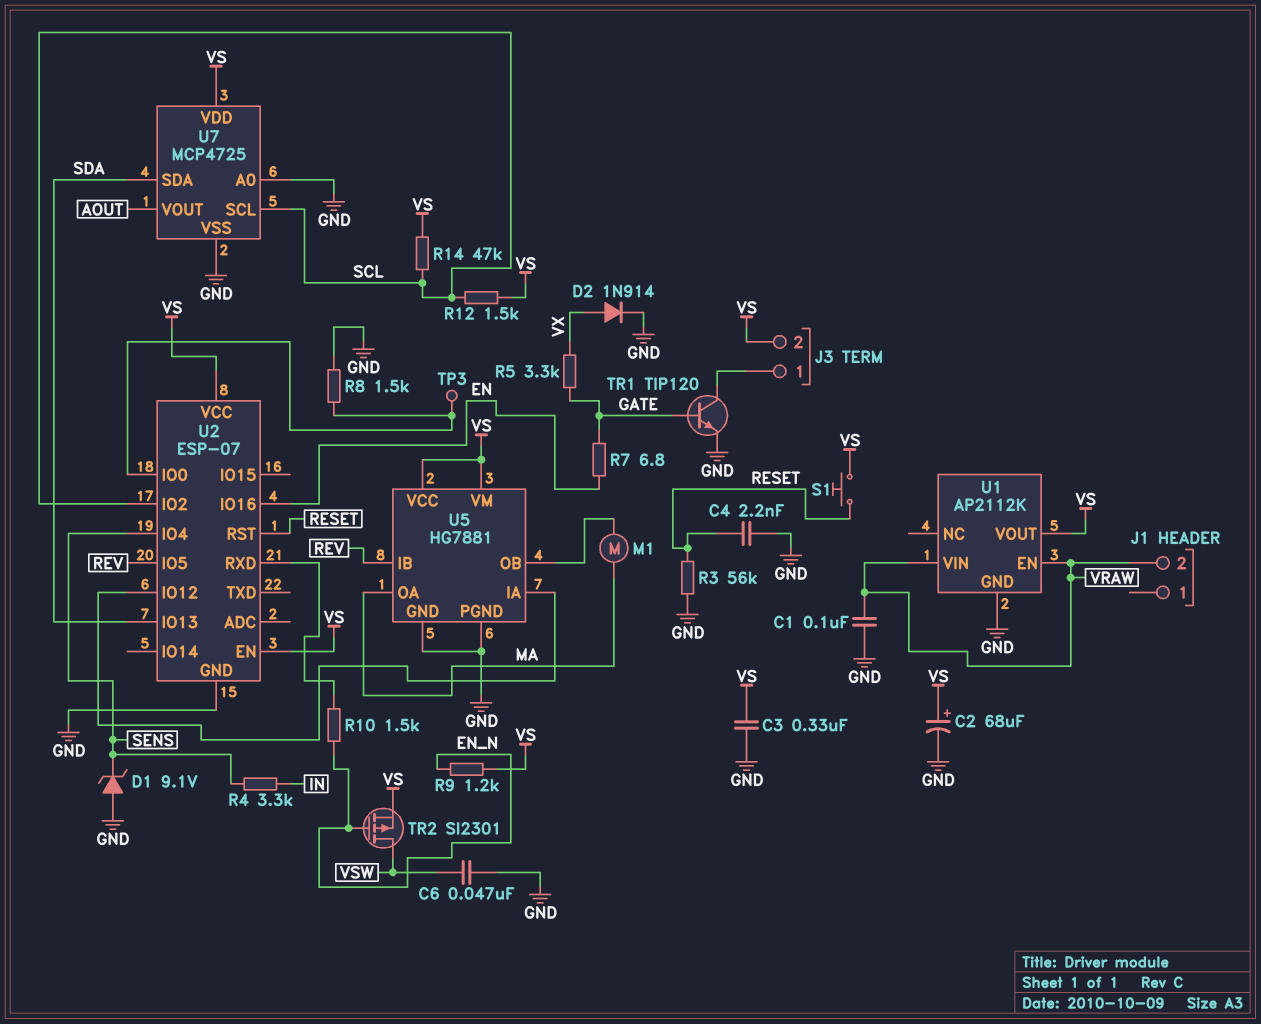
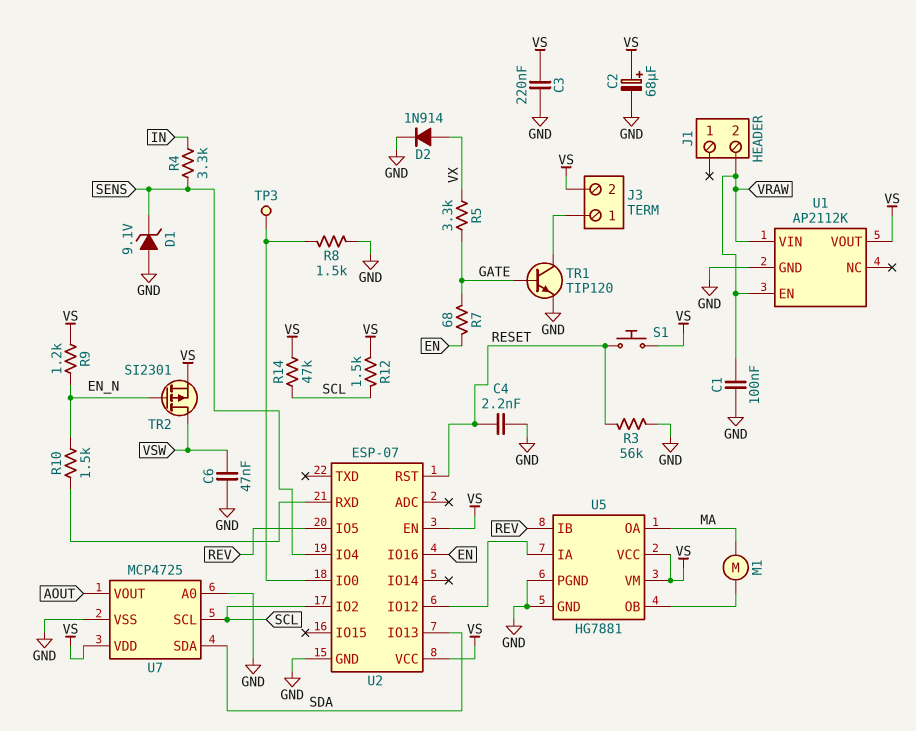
C3: 330nF (GND, VS) -> 220nF (GND, VS)
R7: 6.8 (EN, GATE) -> 68 (EN, GATE)

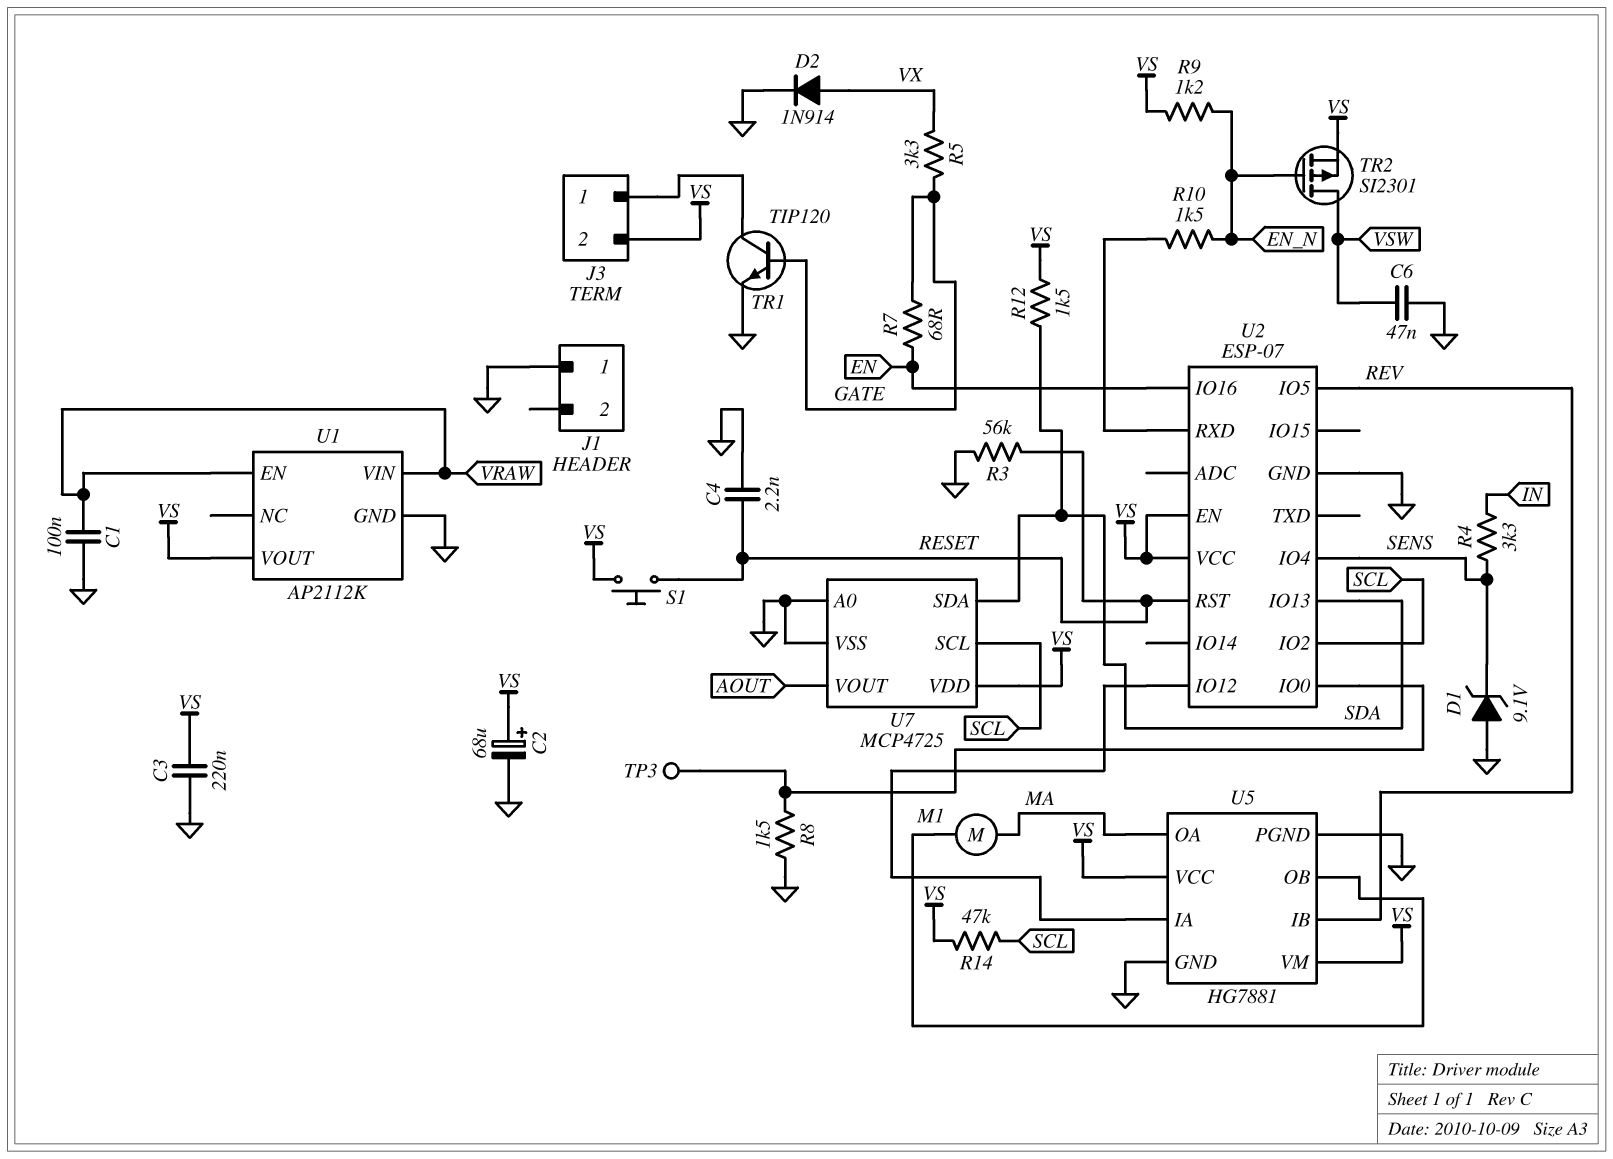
J1 pin 1: none -> GND
J1 pin 2: VRAW -> none
R12: 1.5k (SCL, VS) -> 1.5k (SDA, VS)

